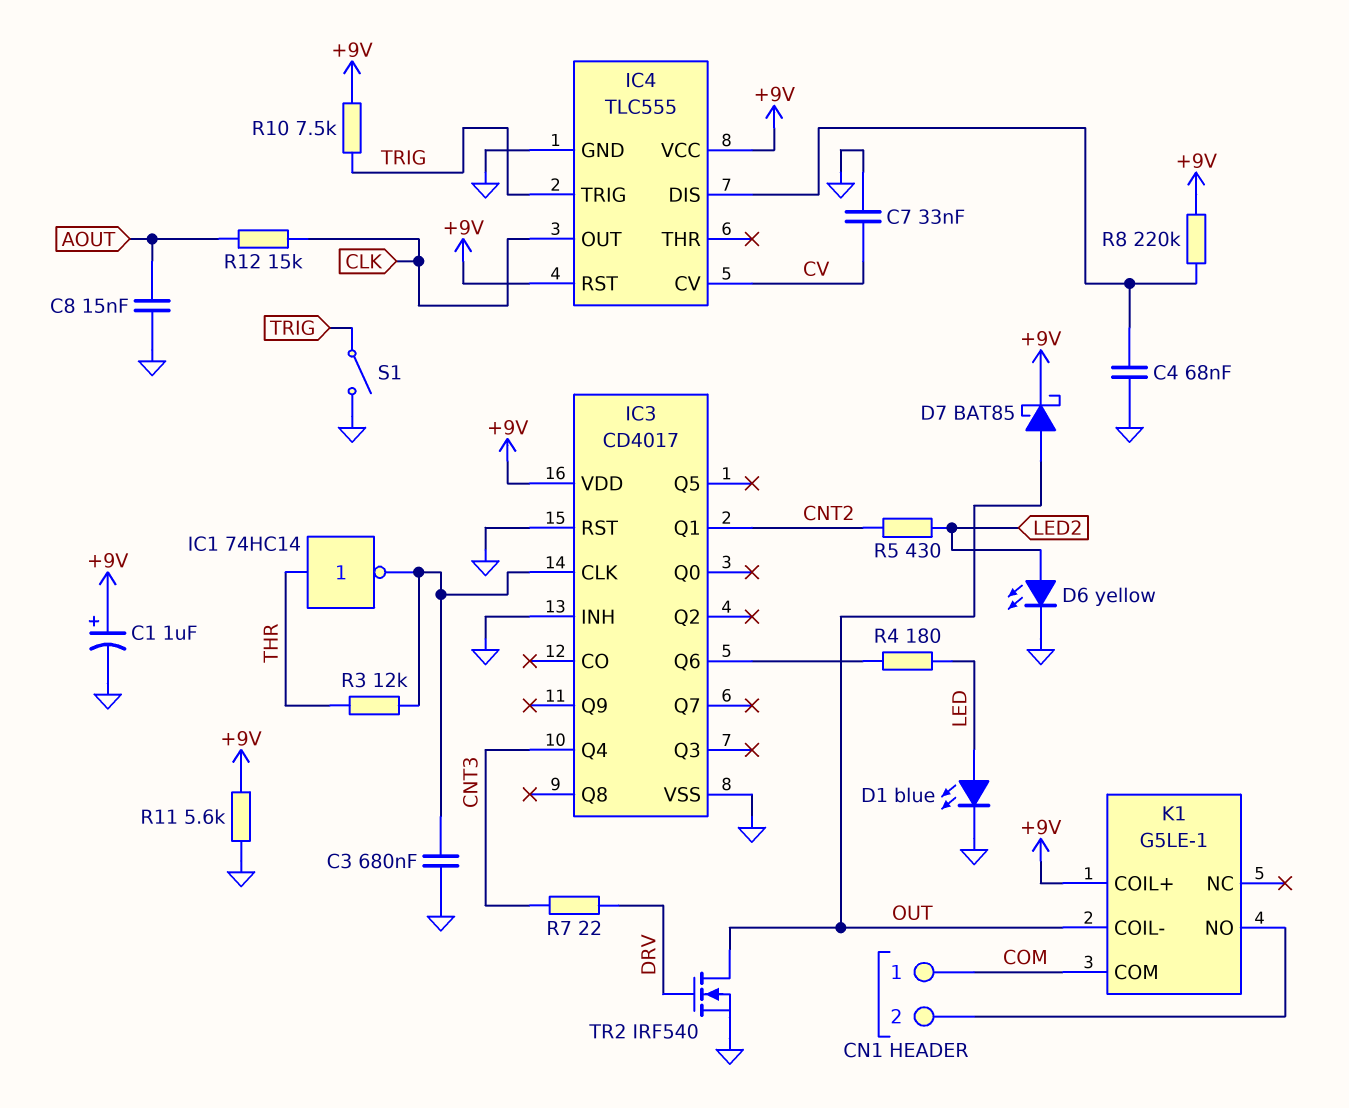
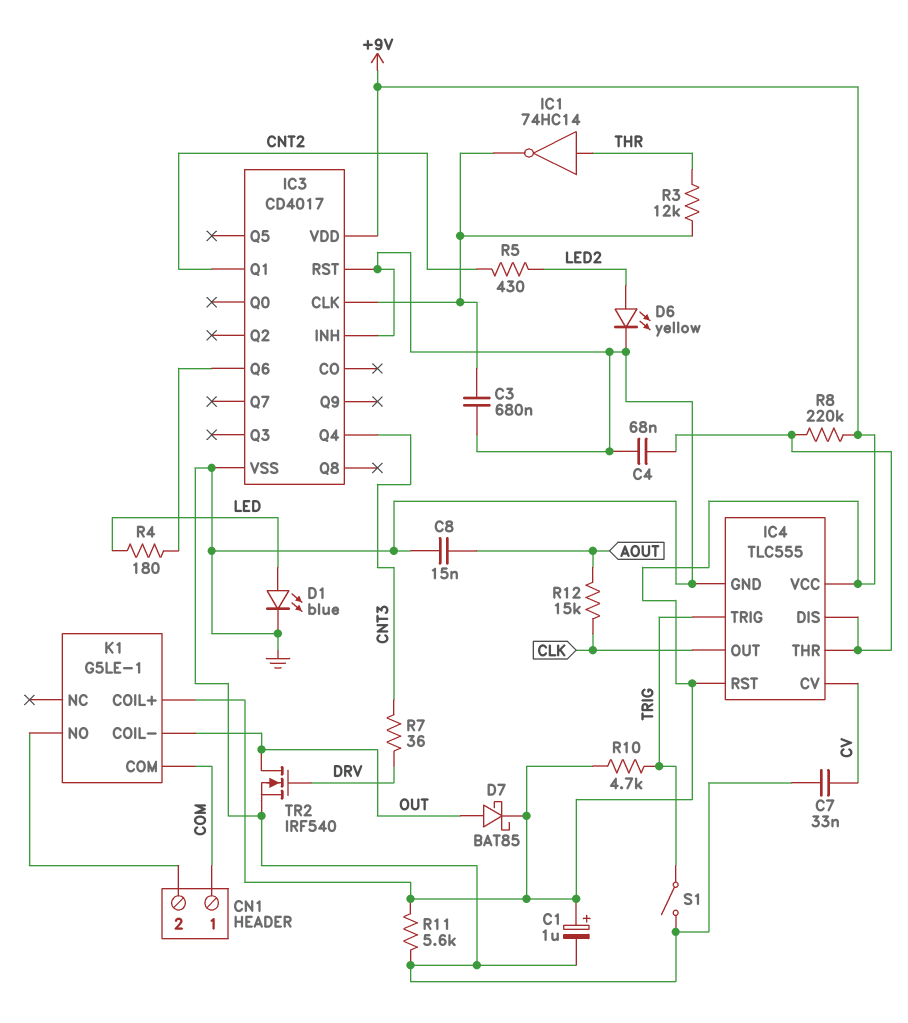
IC4 pin THR: none -> IC4/DIS
R7: 22 (CNT3, DRV) -> 36 (CNT3, DRV)
R10: 7.5k (+9V, TRIG) -> 4.7k (+9V, TRIG)

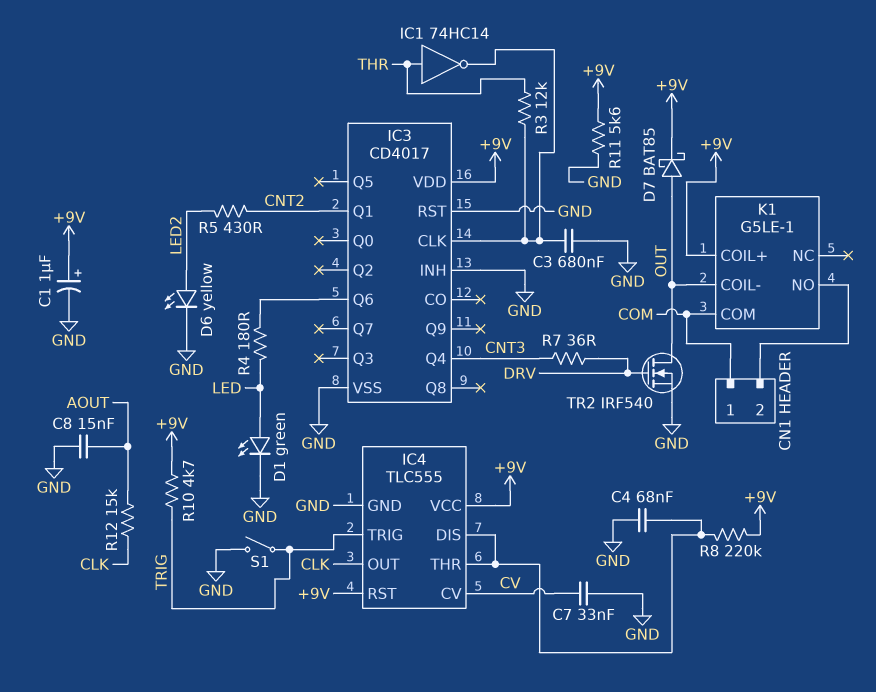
D1: LED blue (A LED, K GND) -> LED green (A LED, K GND)

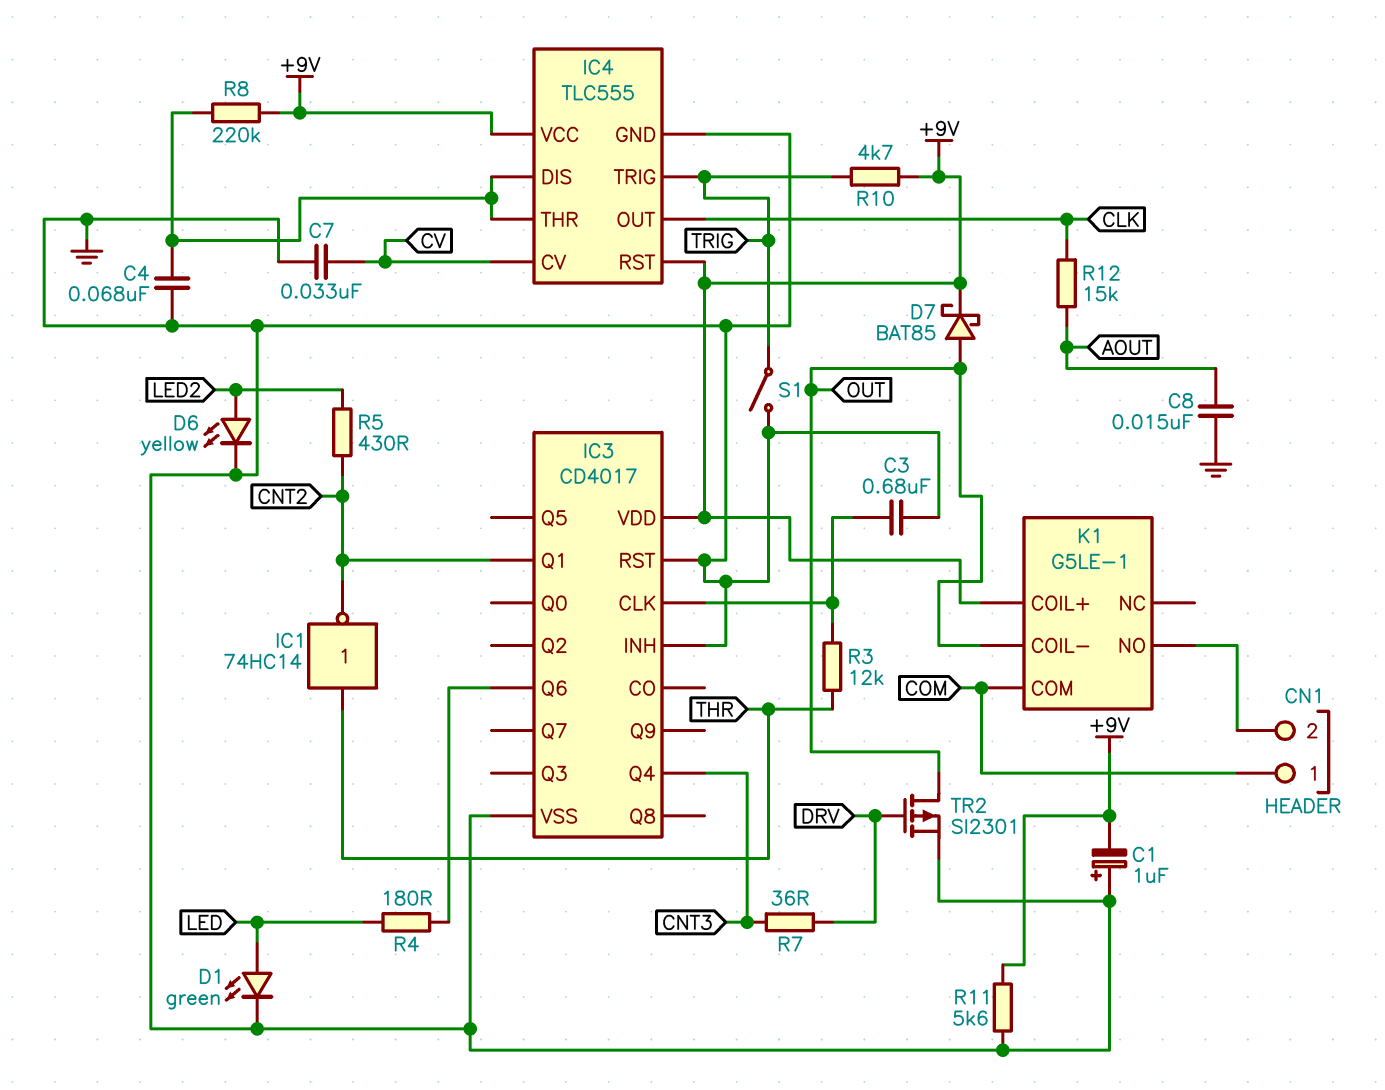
C1: 1uF (plus +9V, minus GND) -> 1uF (plus GND, minus +9V)
IC1: NOT 74HC14 (in THR, out IC3/CLK) -> NOT 74HC14 (in THR, out CNT2)
TR2: NMOS IRF540 (G DRV, D OUT, S GND) -> PMOS SI2301 (G DRV, D OUT, S GND)

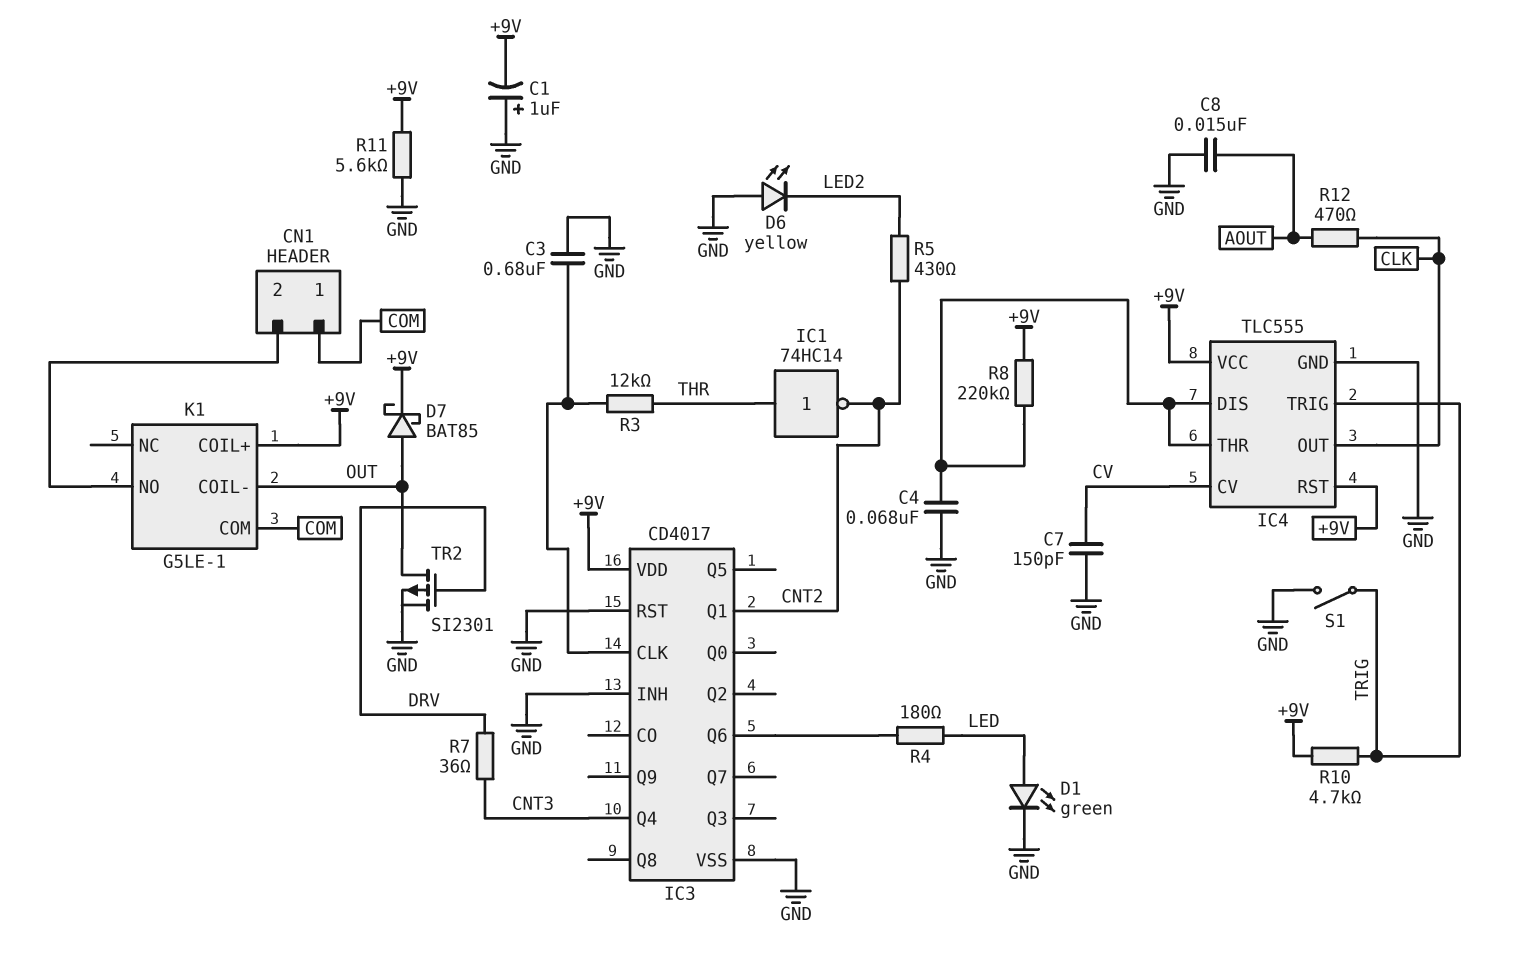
C7: 33nF (CV, GND) -> 150pF (CV, GND)
D6: LED yellow (A LED2, K GND) -> LED yellow (A GND, K LED2)
R12: 15k (AOUT, CLK) -> 470 (AOUT, CLK)

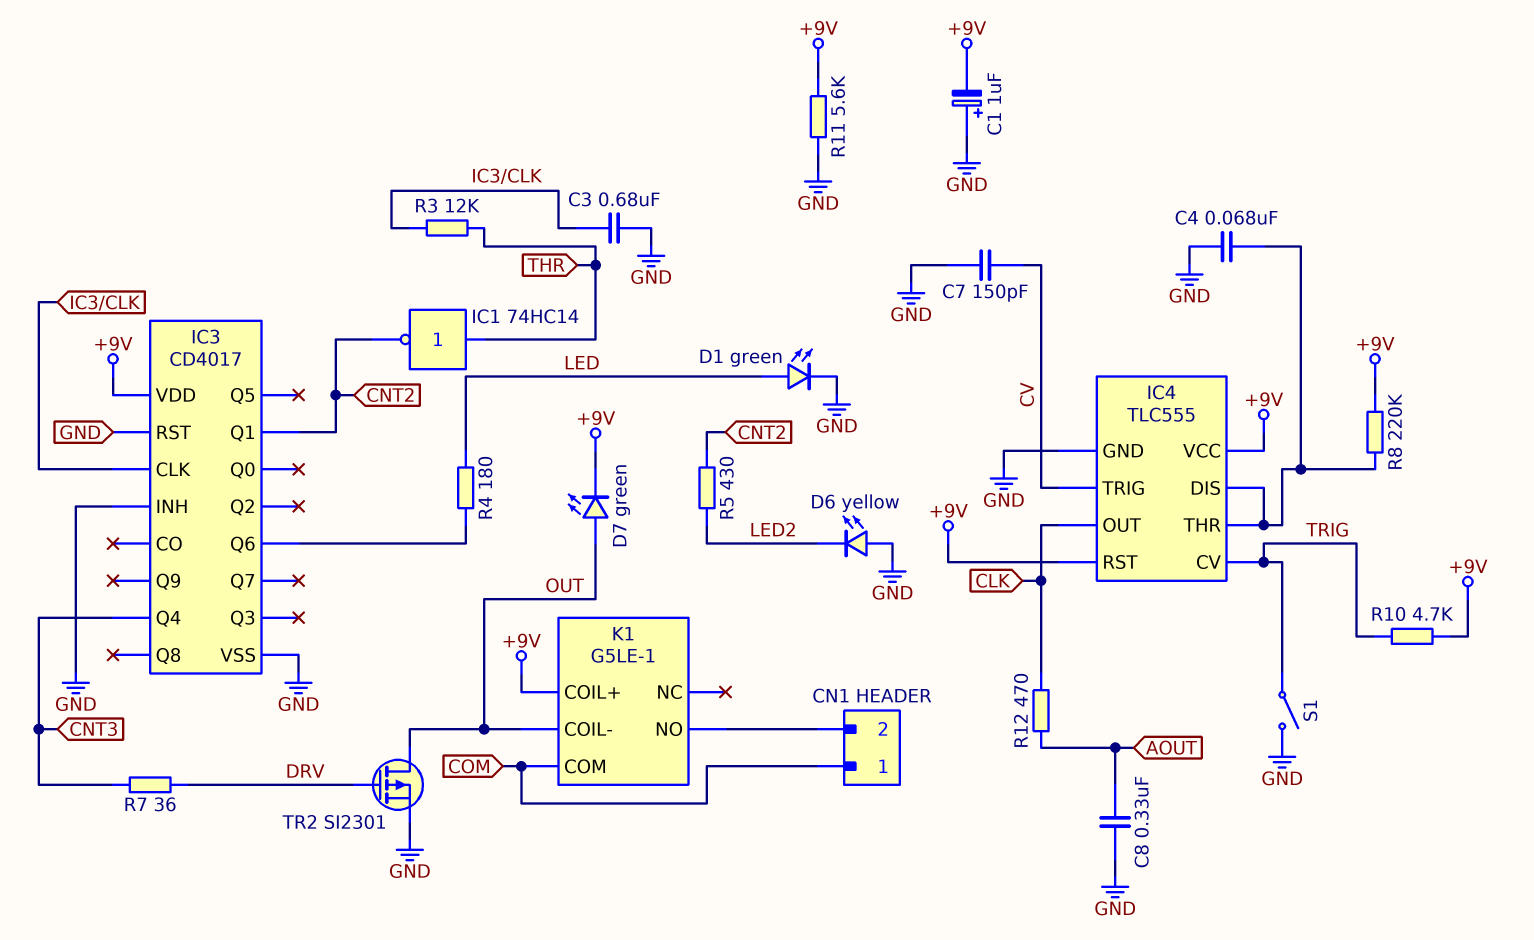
C8: 15nF (AOUT, GND) -> 330nF (AOUT, GND)
D7: schottky BAT85 (A OUT, K +9V) -> LED green (A OUT, K +9V)
IC4 pin CV: CV -> TRIG
IC4 pin TRIG: TRIG -> CV

